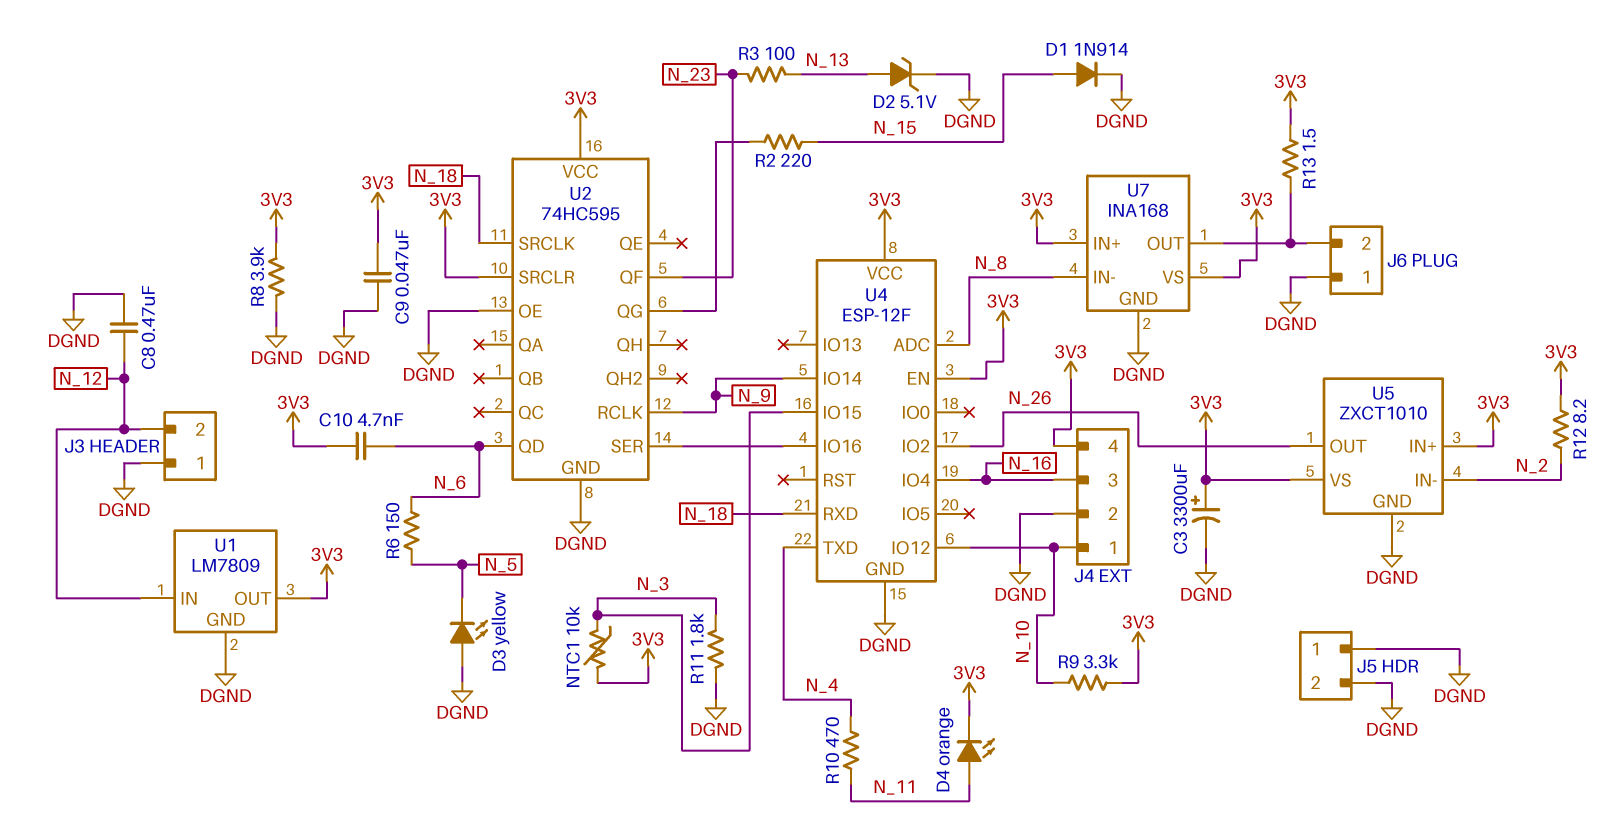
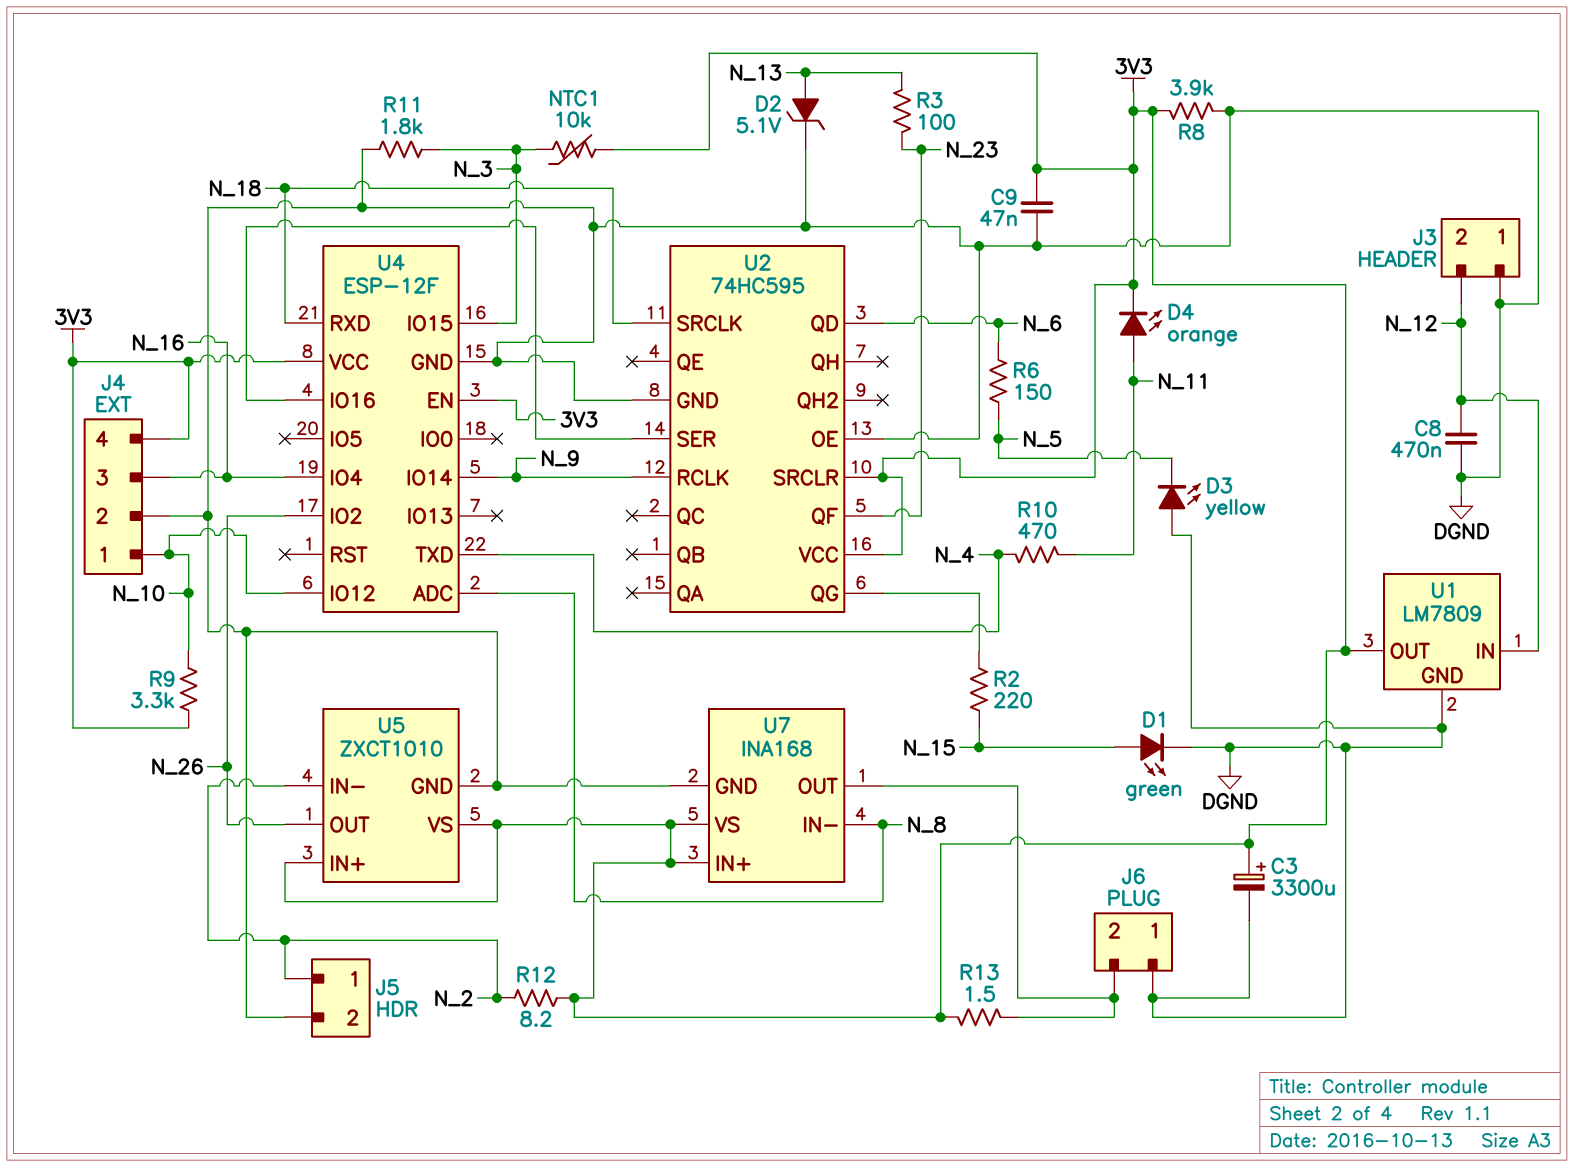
C10: 4.7nF (3V3, N_6) -> none
D1: diode 1N914 (A N_15, K DGND) -> LED green (A N_15, K DGND)
J5 pin 1: DGND -> N_2

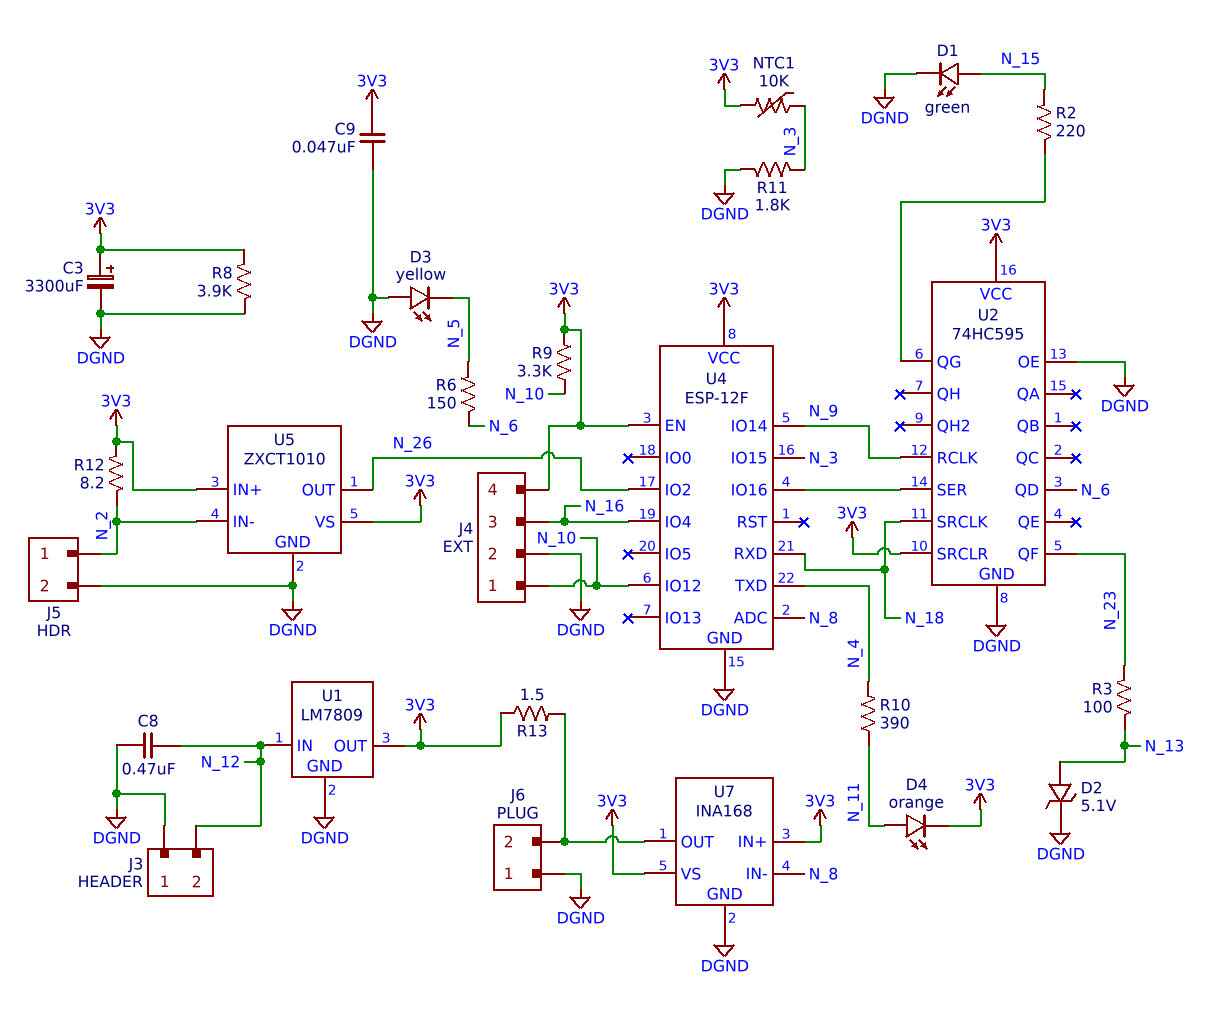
R10: 470 (N_4, N_11) -> 390 (N_4, N_11)

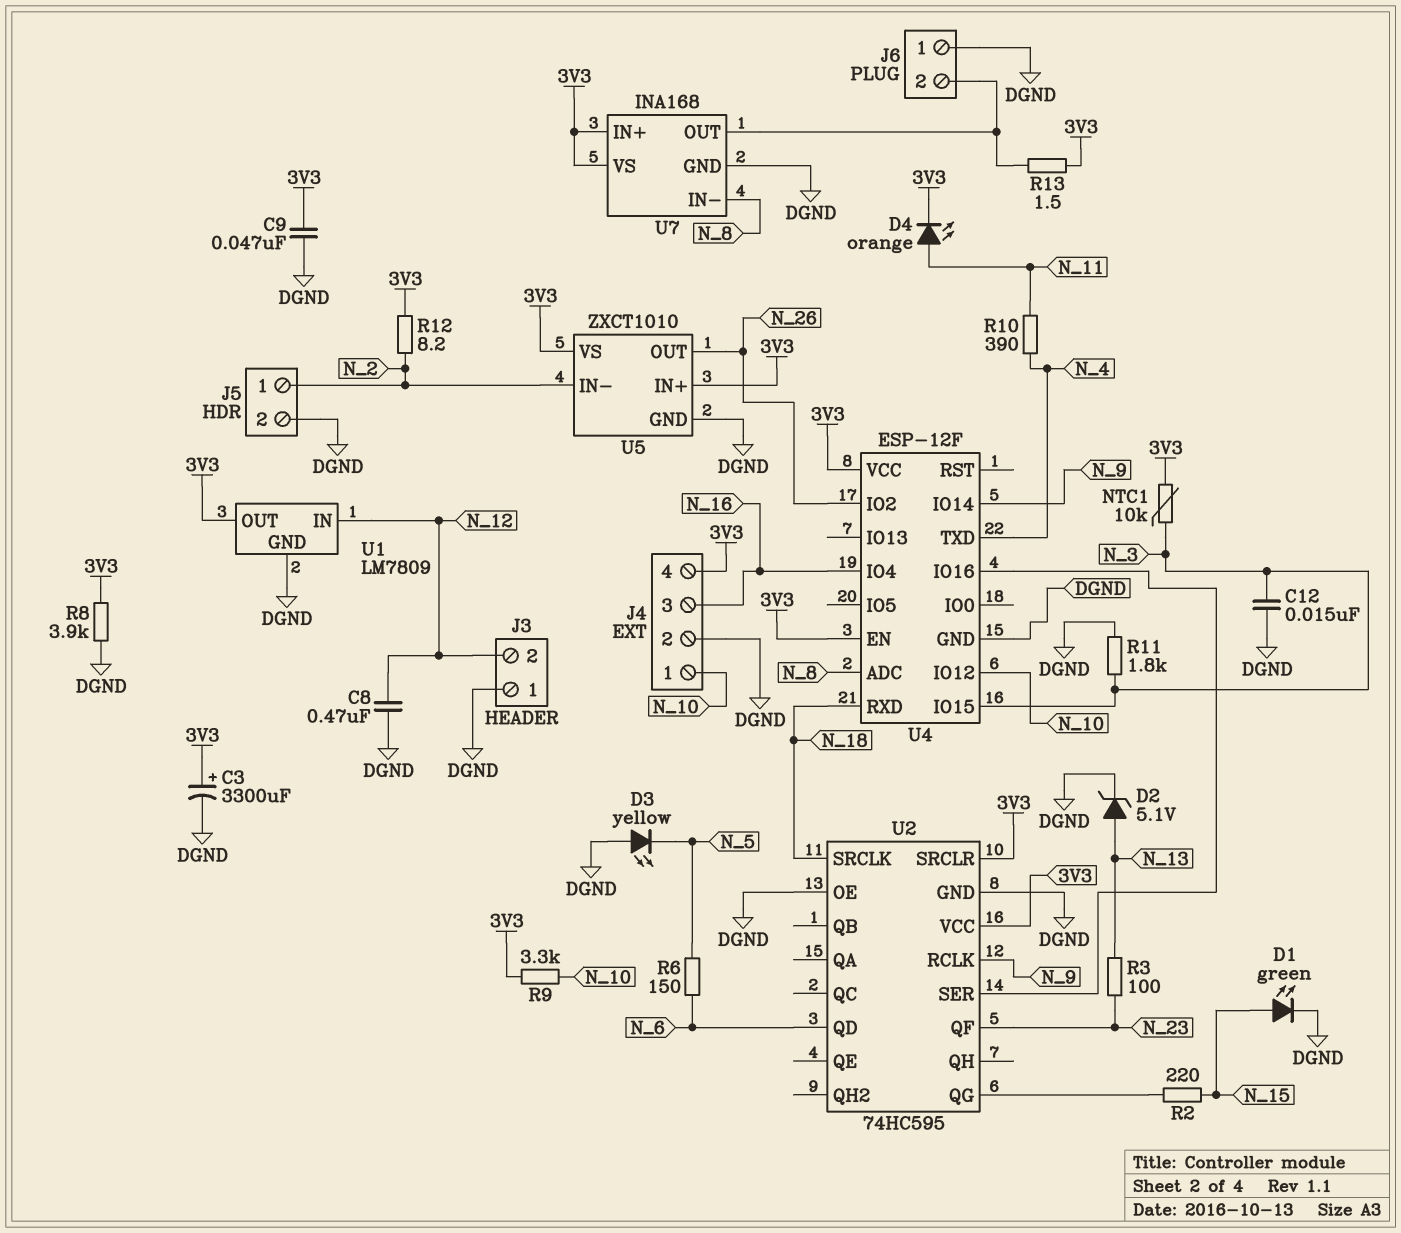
C12: none -> 15nF (DGND, N_3)

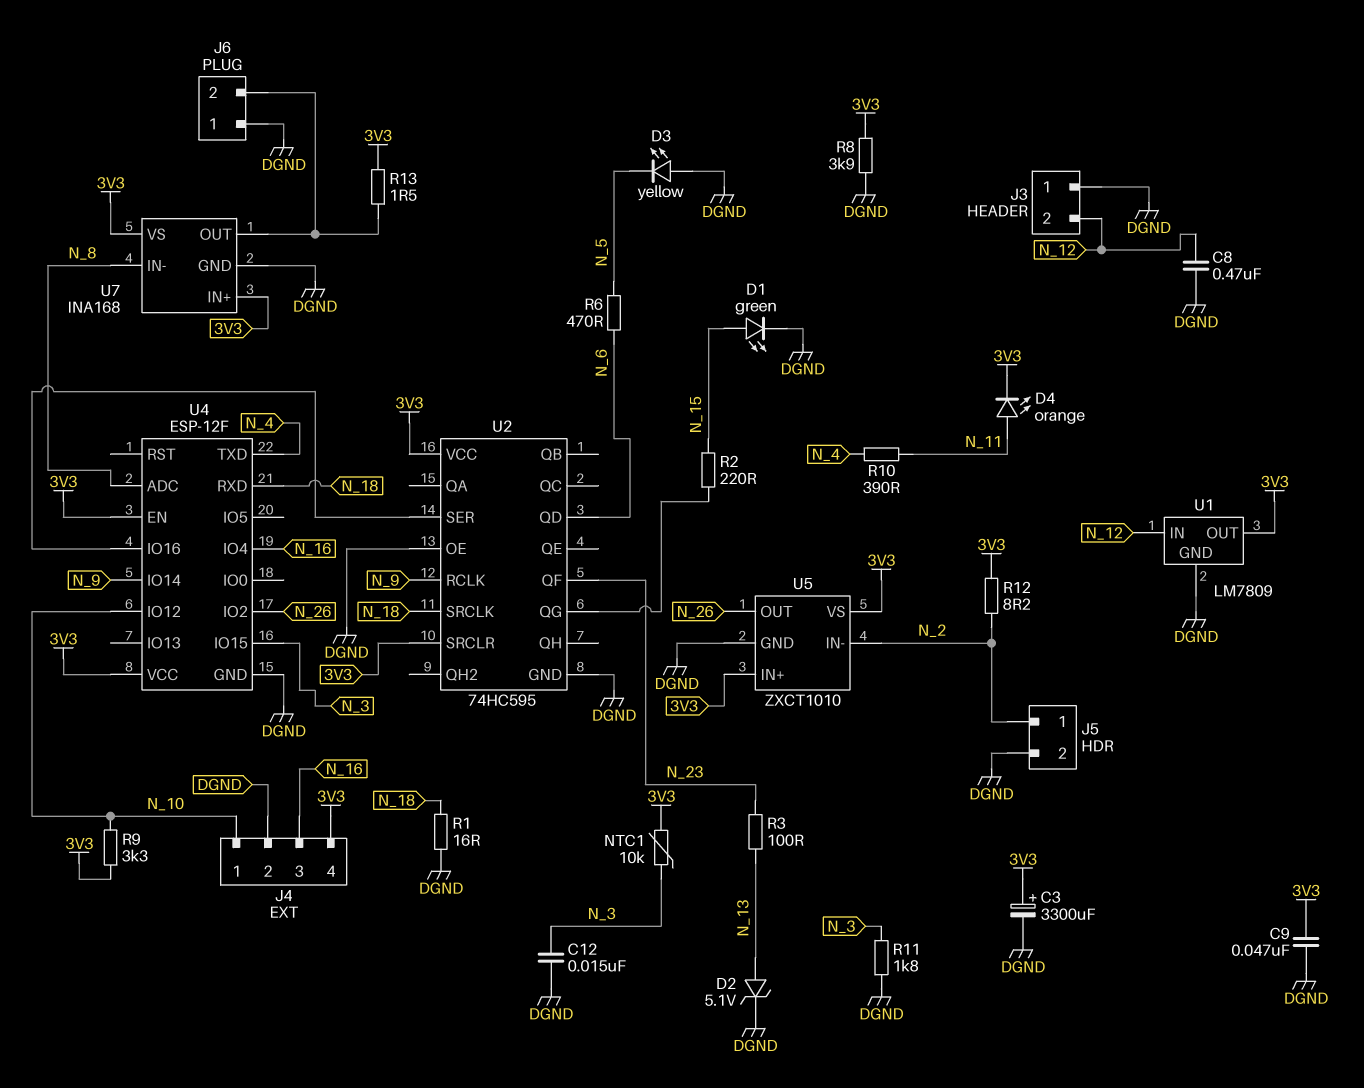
R1: none -> 16 (DGND, N_18)
R6: 150 (N_5, N_6) -> 470 (N_5, N_6)

